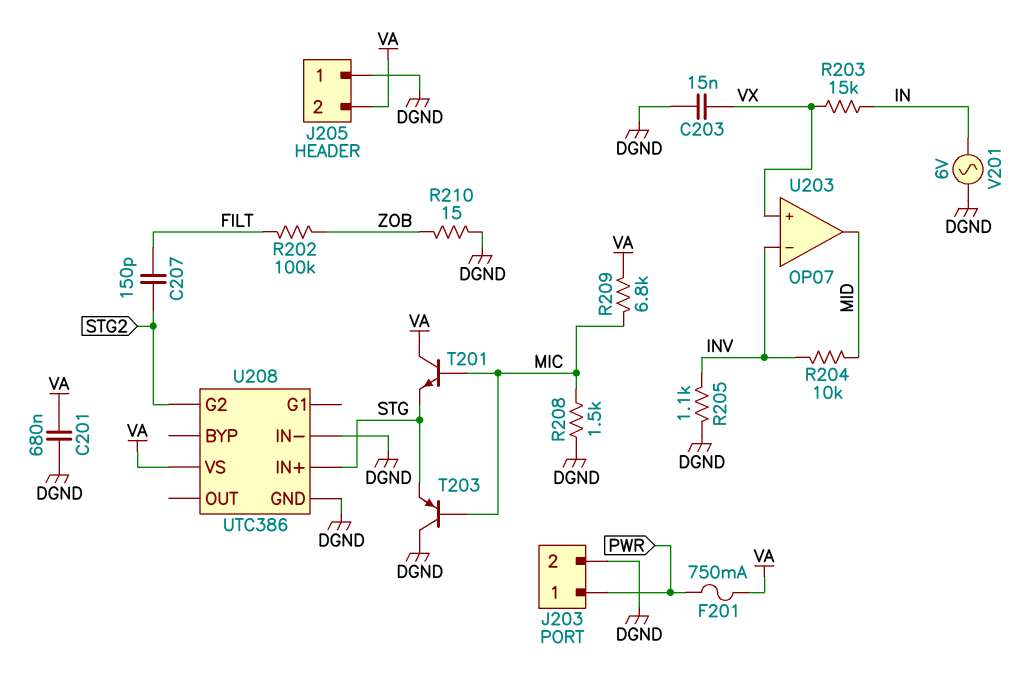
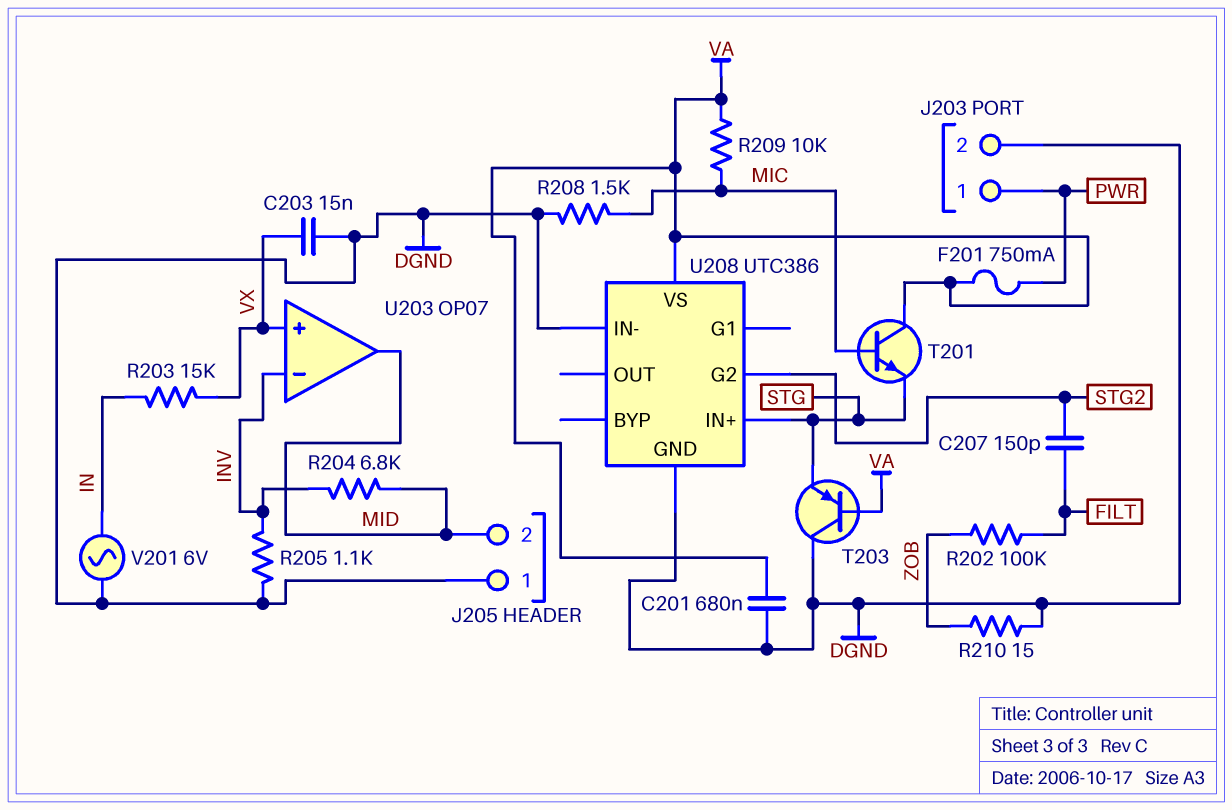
J205 pin 2: VA -> MID
R204: 10k (INV, MID) -> 6.8k (INV, MID)
R209: 6.8k (MIC, VA) -> 10k (MIC, VA)
T203: PNP (B MIC, C DGND, E STG) -> PNP (B VA, C DGND, E STG)

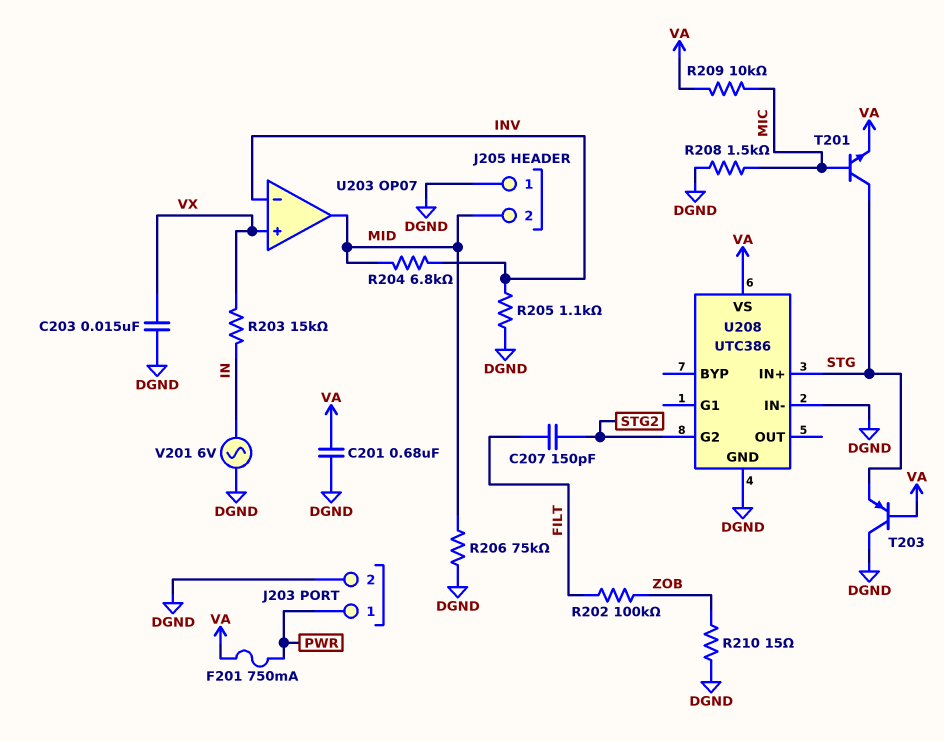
R206: none -> 75k (DGND, MID)
T201: NPN (B MIC, C VA, E STG) -> NPN (B MIC, C STG, E VA)

